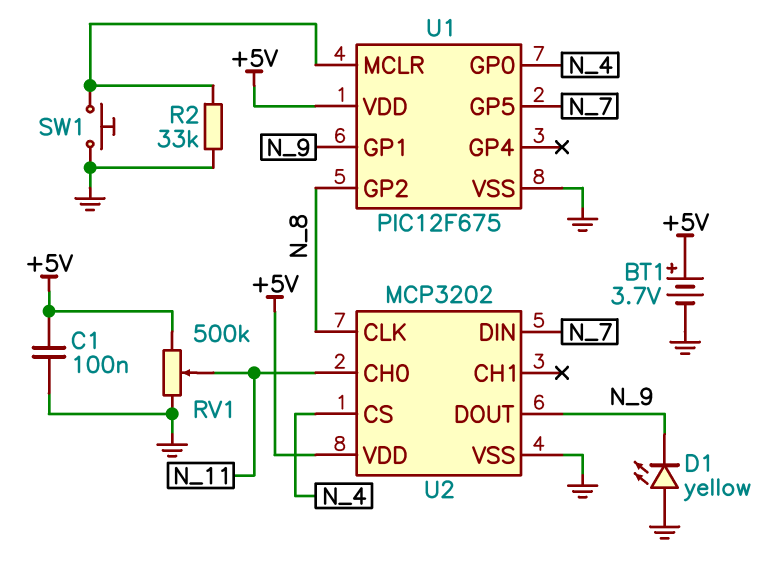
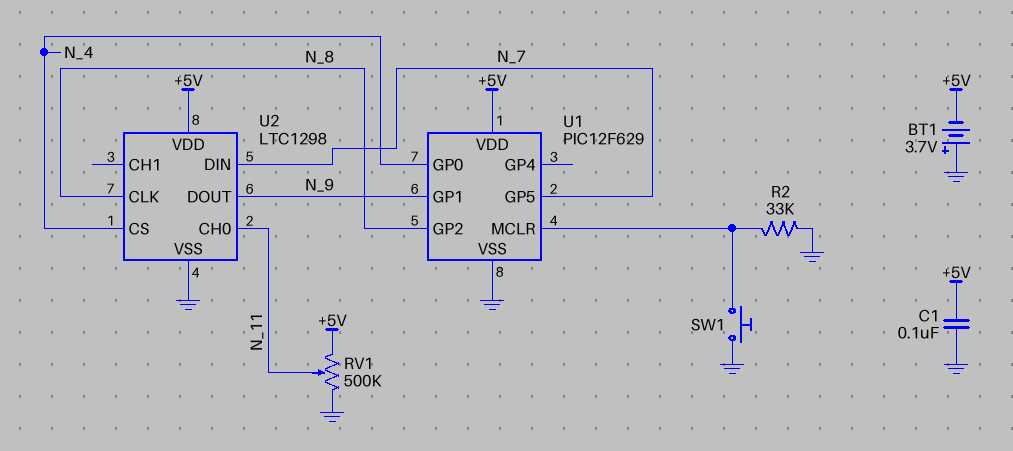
BT1: 3.7V (plus +5V, minus GND) -> 3.7V (plus GND, minus +5V)
D1: LED yellow (A GND, K N_9) -> none
U1: PIC12F675 -> PIC12F629
U2: MCP3202 -> LTC1298

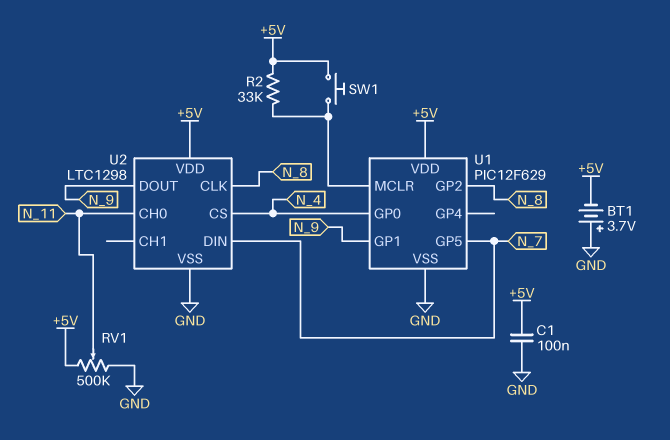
R2: 33k (GND, U1/MCLR) -> 33k (+5V, U1/MCLR)
SW1: button (GND, U1/MCLR) -> button (+5V, U1/MCLR)

